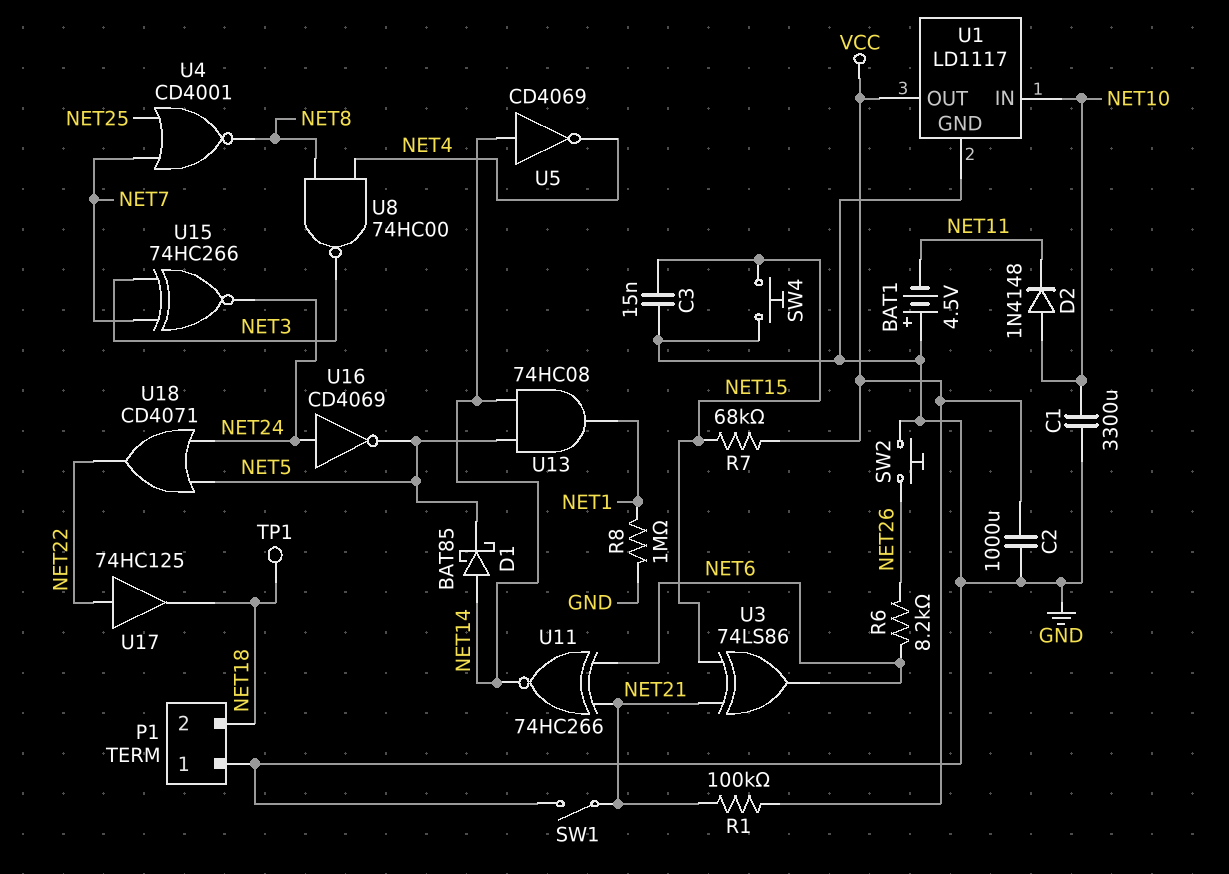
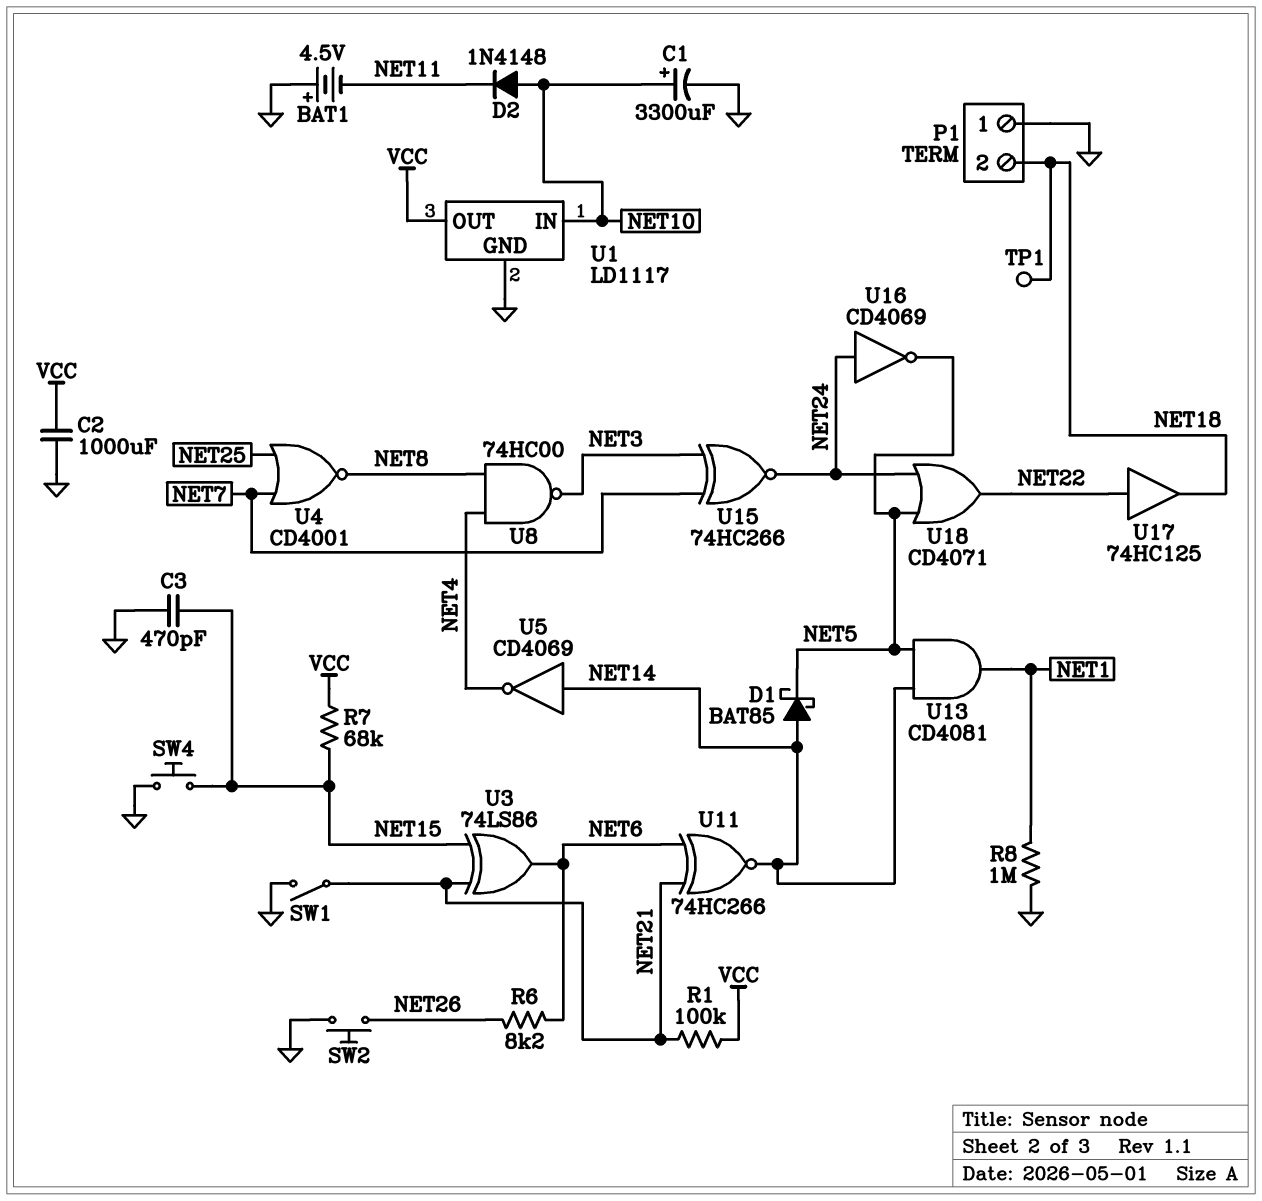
C1: 3300uF (GND, NET10) -> 3300uF (plus NET10, minus GND)
C3: 15nF (GND, NET15) -> 470pF (GND, NET15)
U13: AND 74HC08 (in NET5, in NET14, out NET1) -> AND CD4081 (in NET5, in NET14, out NET1)

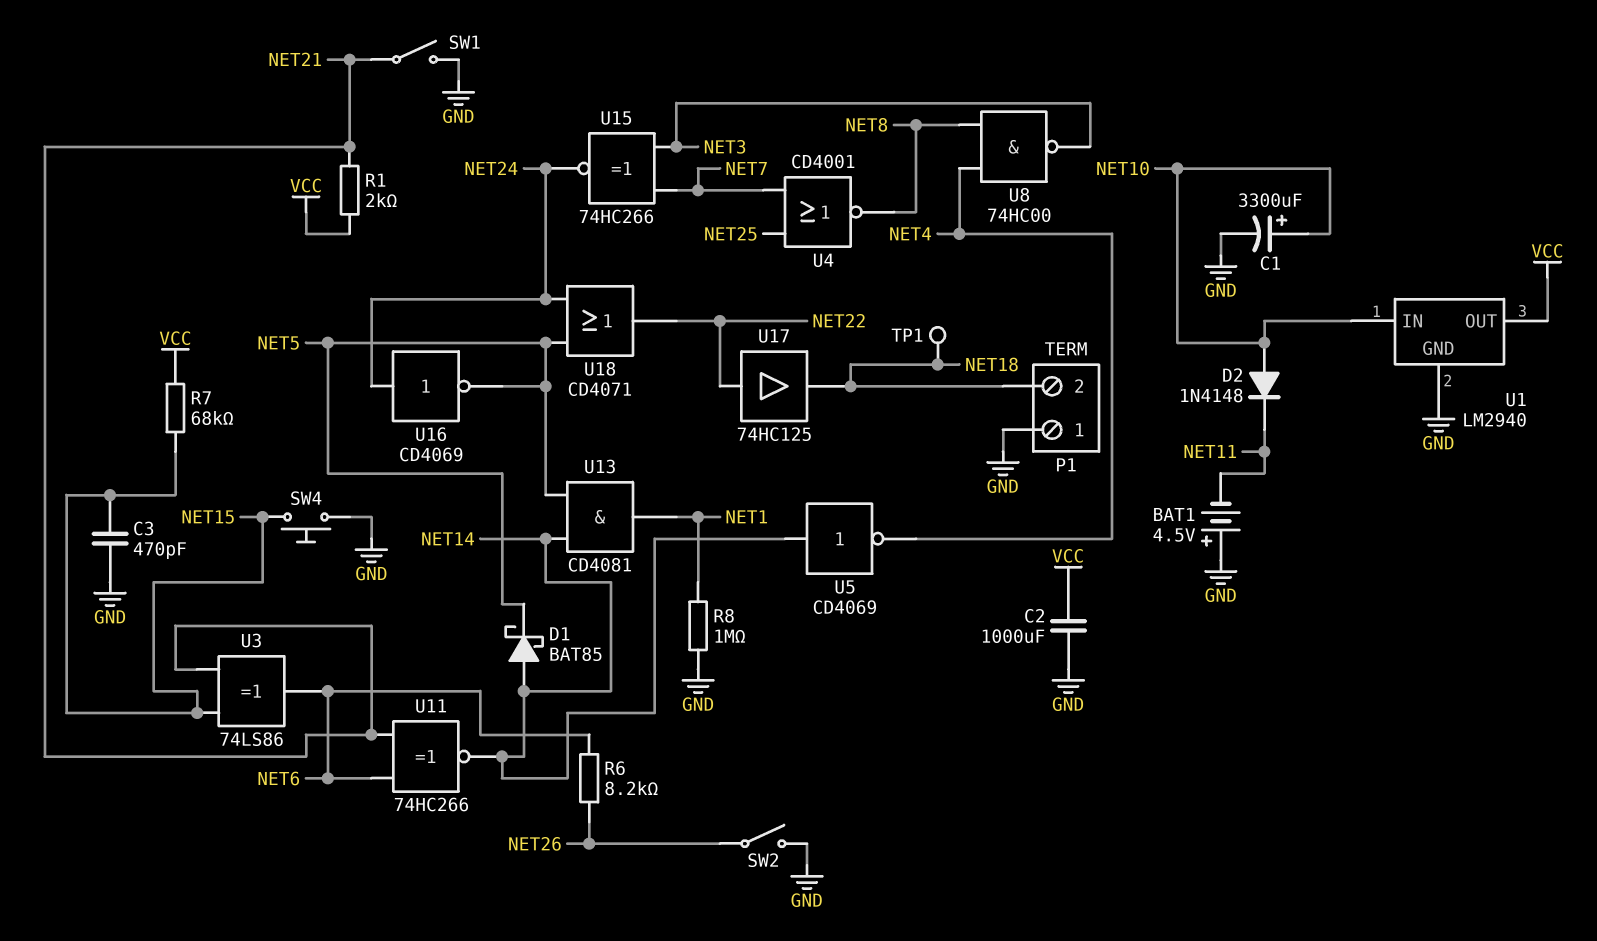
R1: 100k (NET21, VCC) -> 2k (NET21, VCC)
SW2: button (GND, NET26) -> switch (GND, NET26)
U1: LD1117 -> LM2940

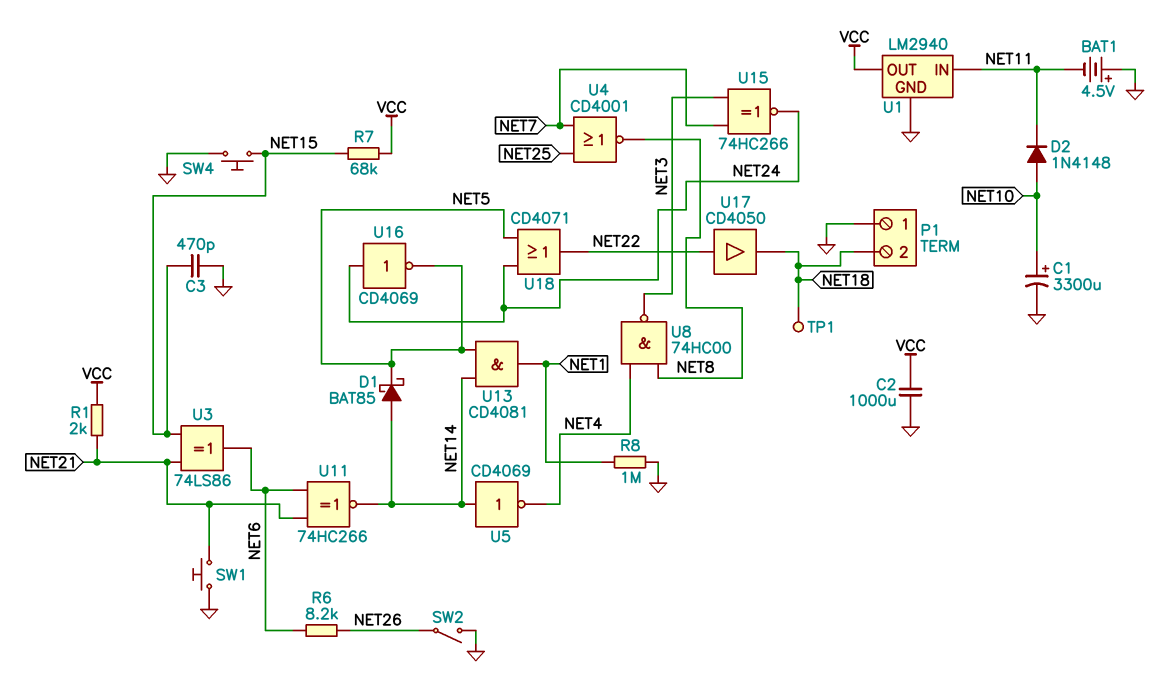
SW1: switch (GND, NET21) -> button (GND, NET21)
U1 pin IN: NET10 -> NET11
U17: buffer 74HC125 (in NET22, out NET18) -> buffer CD4050 (in NET22, out NET18)

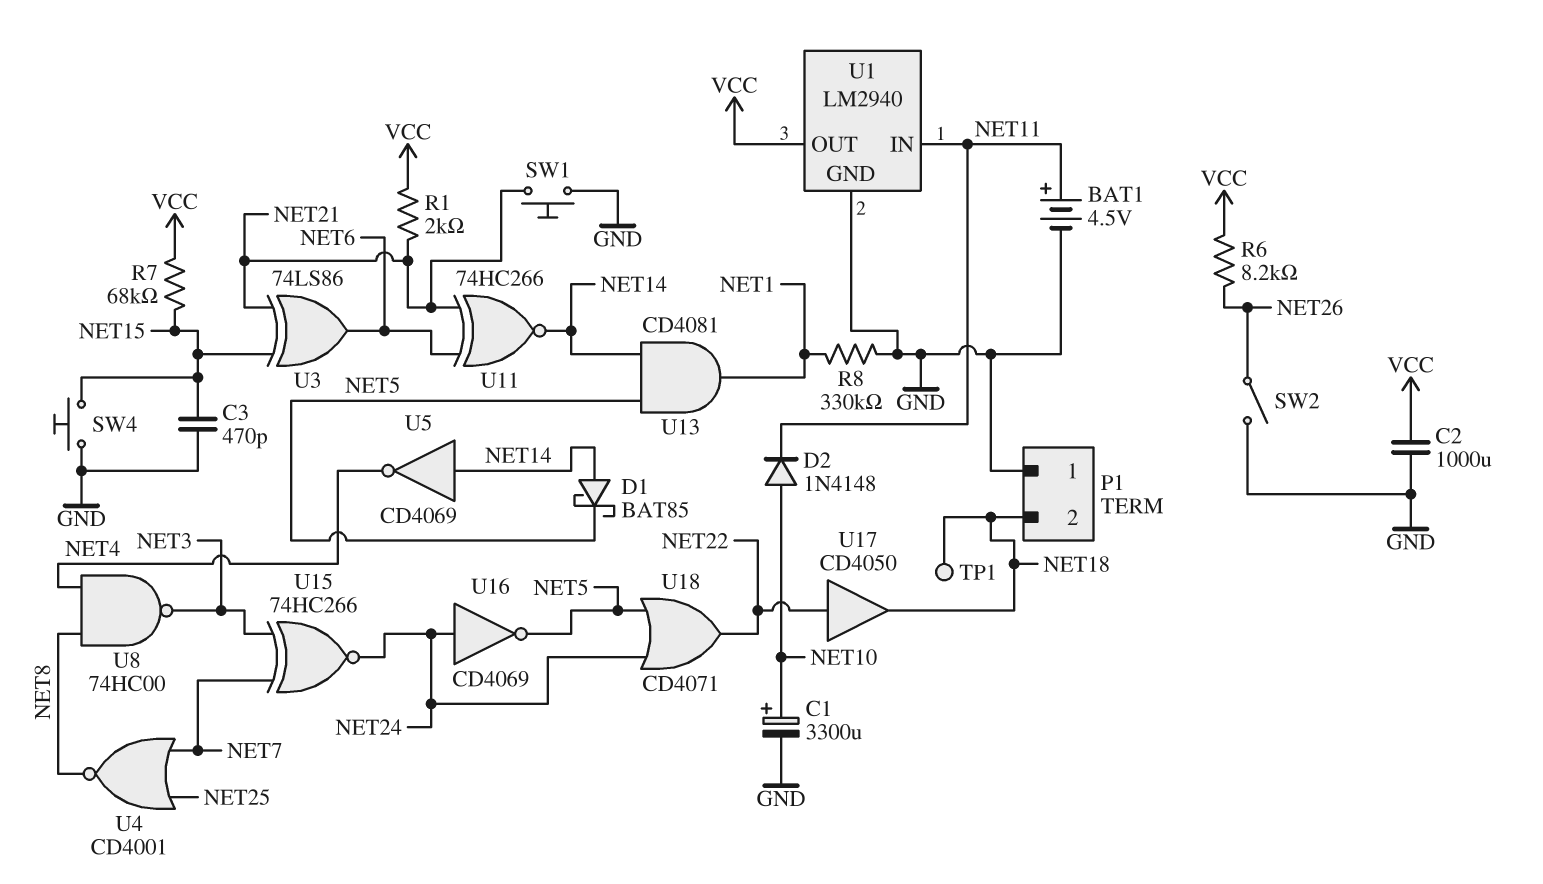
BAT1: 4.5V (plus GND, minus NET11) -> 4.5V (plus NET11, minus GND)
R6: 8.2k (NET6, NET26) -> 8.2k (NET26, VCC)
R8: 1M (GND, NET1) -> 330k (GND, NET1)

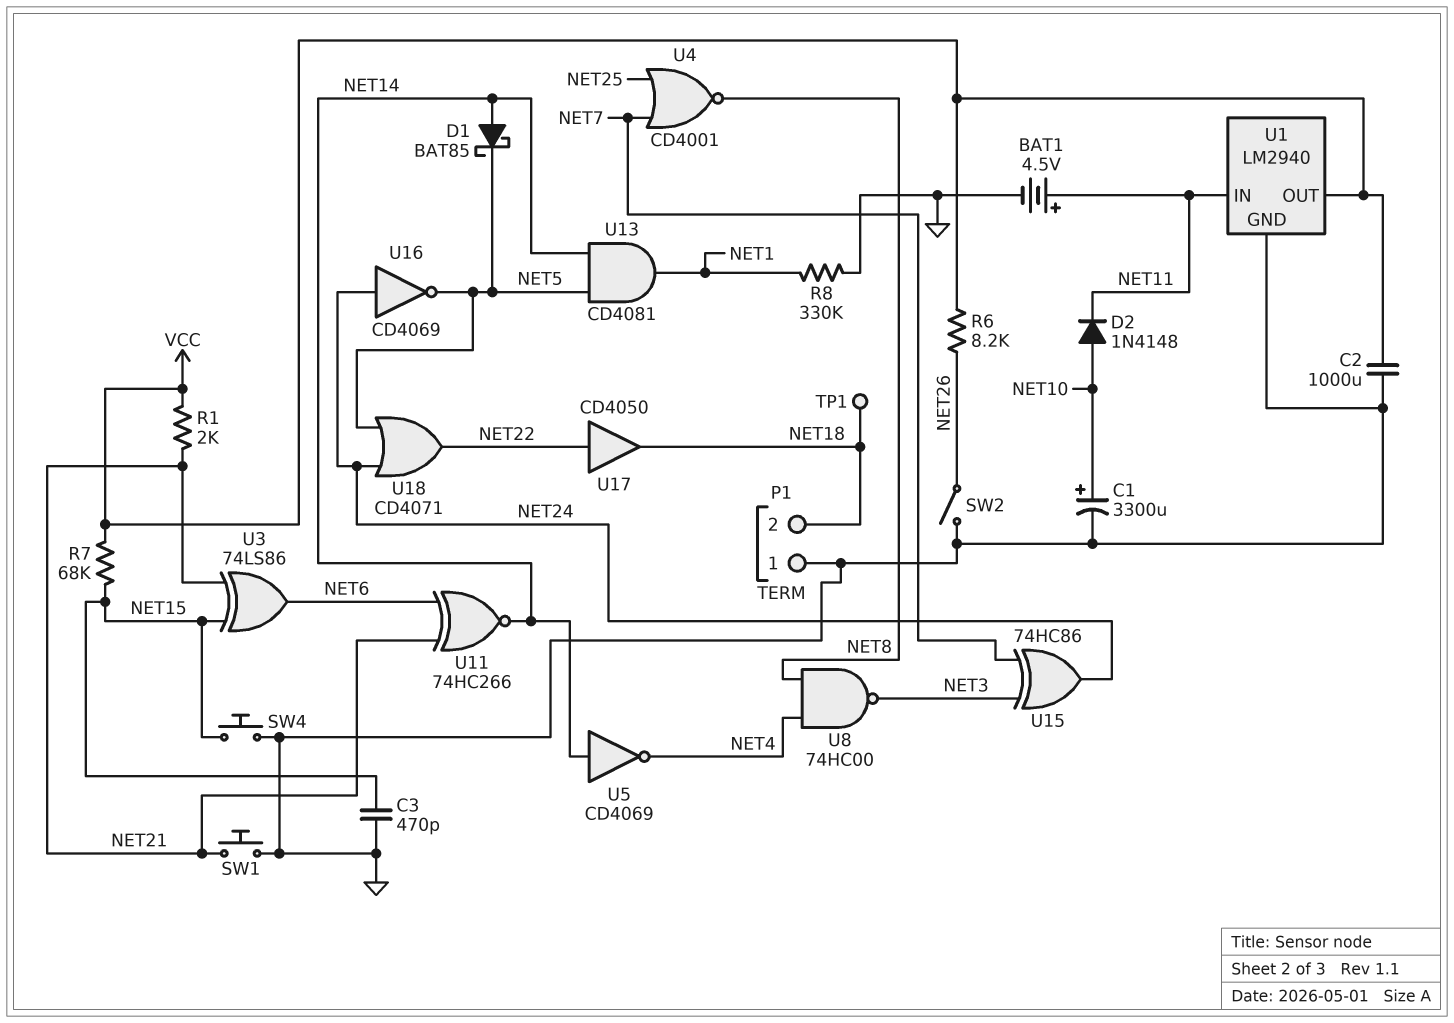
U15: XNOR 74HC266 (in NET3, in NET7, out NET24) -> XOR 74HC86 (in NET3, in NET7, out NET24)

